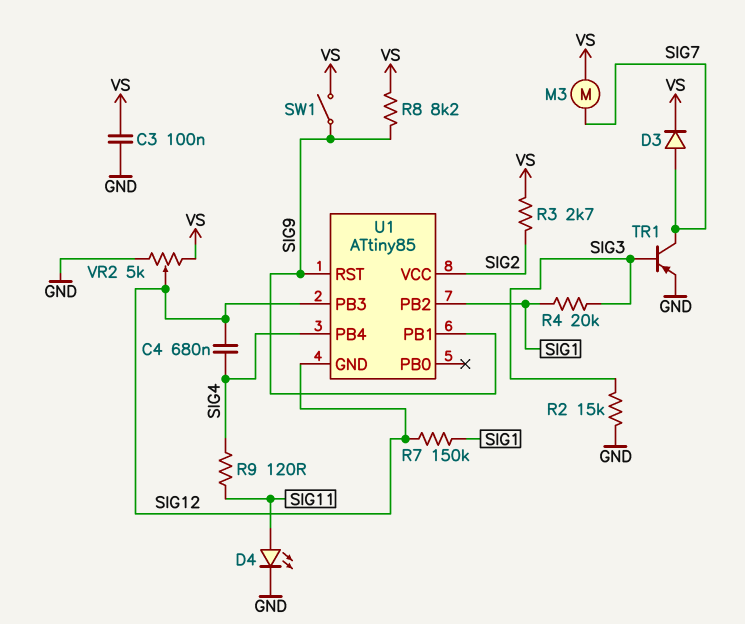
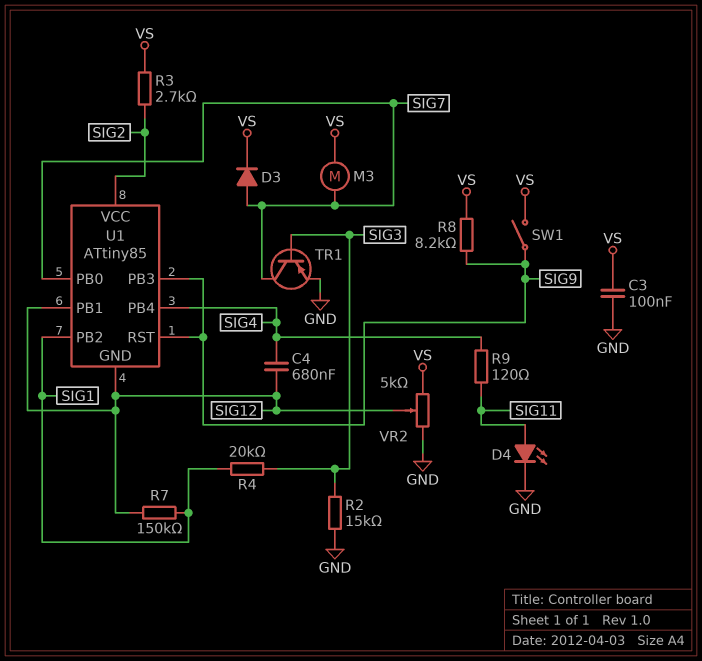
U1 pin PB0: none -> SIG7
U1 pin PB1: SIG9 -> SIG12
U1 pin PB3: SIG12 -> SIG9

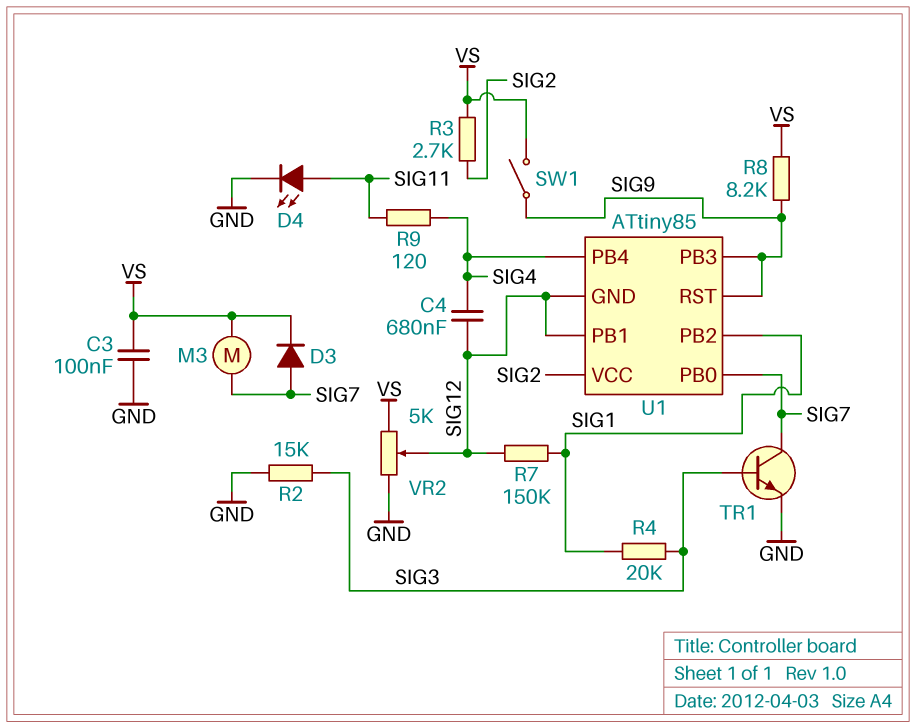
TR1: PNP (B SIG3, C SIG7, E GND) -> NPN (B SIG3, C SIG7, E GND)

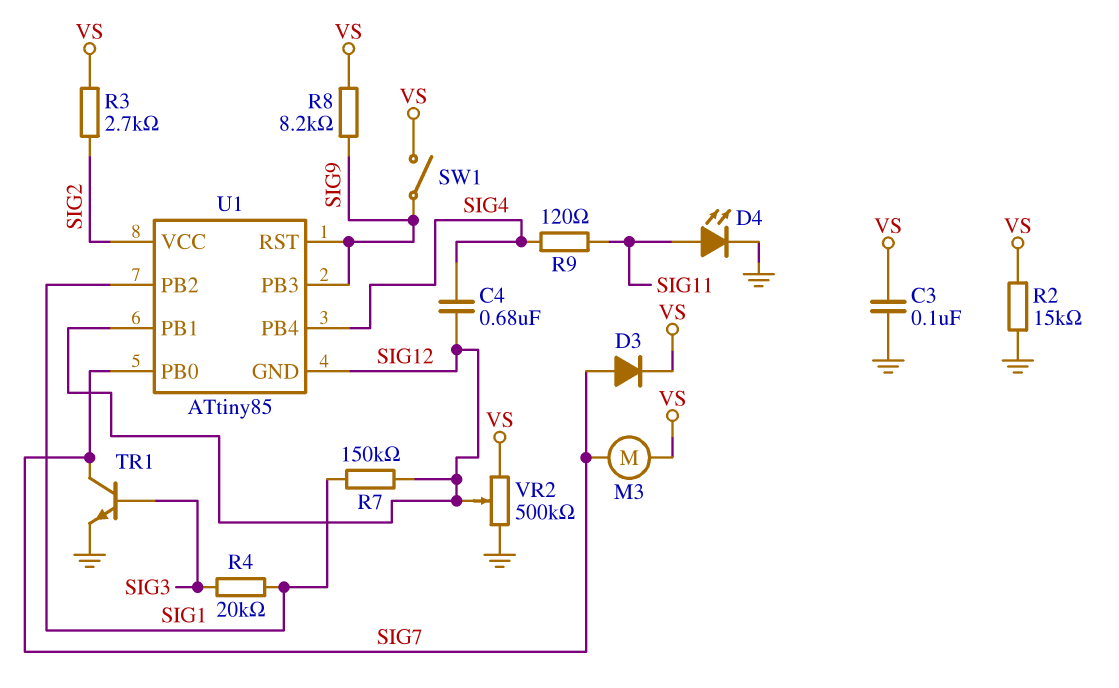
R2: 15k (GND, SIG3) -> 15k (GND, VS)
VR2: 5k (GND, VS, wiper SIG12) -> 500k (GND, VS, wiper SIG12)

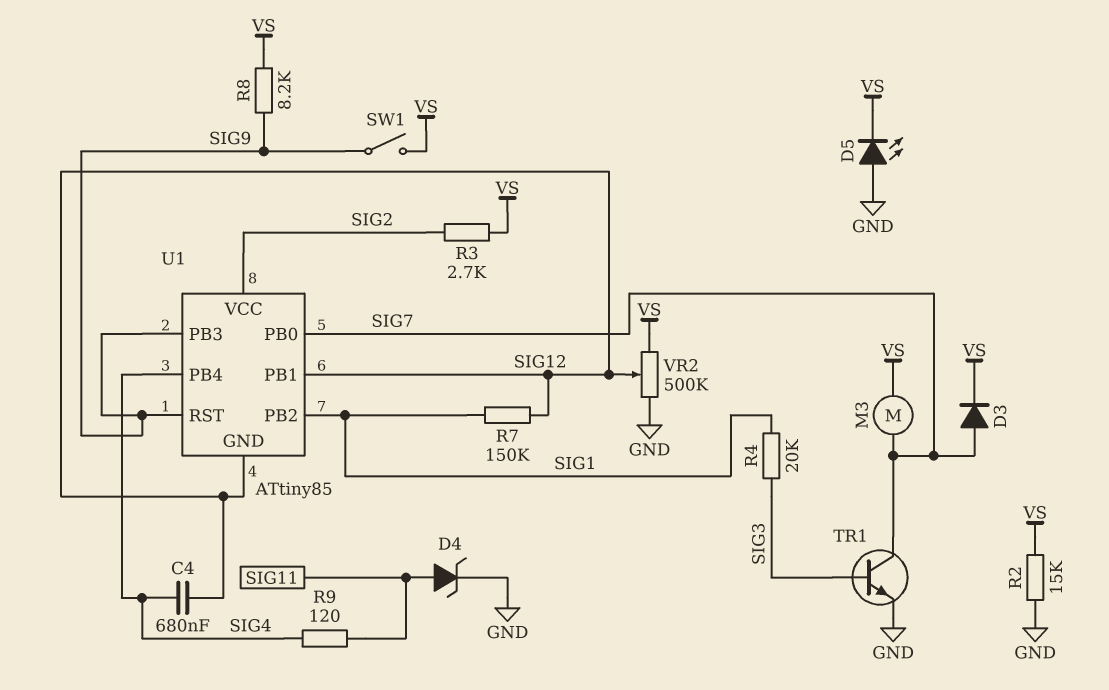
C3: 100nF (GND, VS) -> none
D4: LED (A SIG11, K GND) -> zener (A SIG11, K GND)
D5: none -> LED (A GND, K VS)

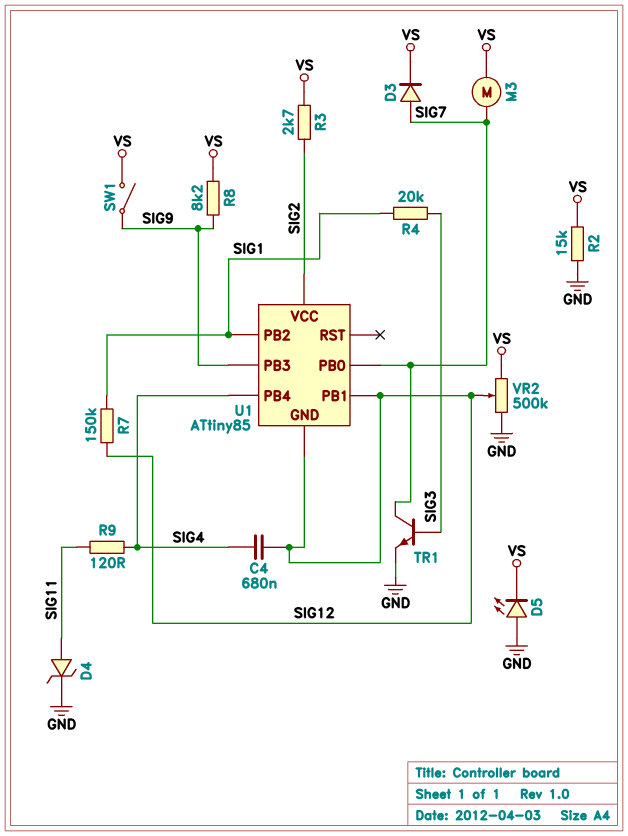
U1 pin RST: SIG9 -> none

